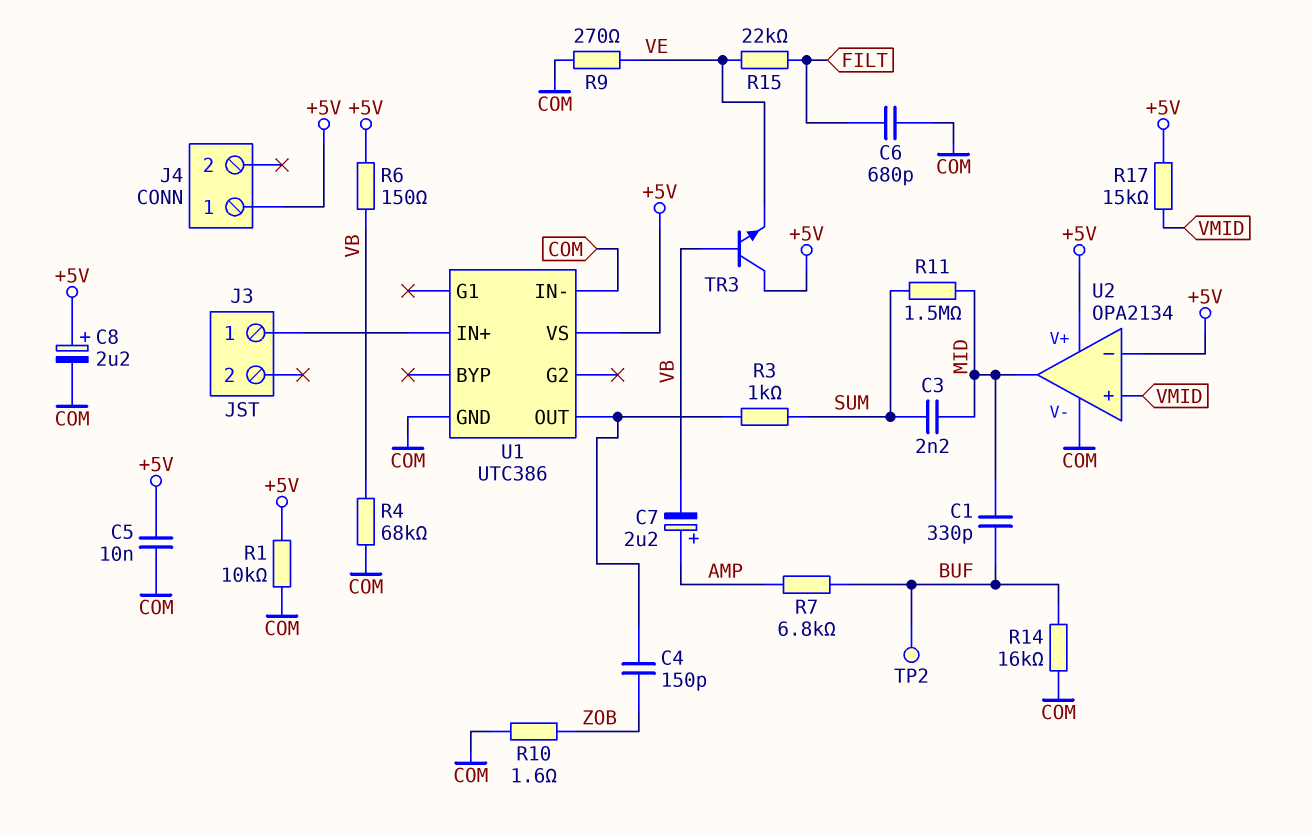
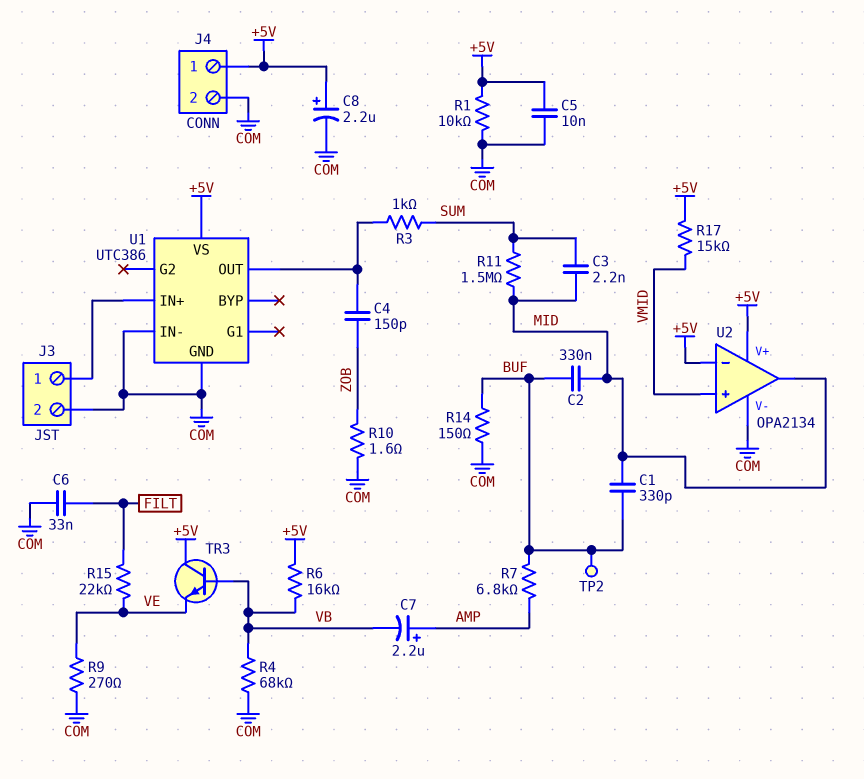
C2: none -> 330nF (BUF, MID)
C6: 680pF (COM, FILT) -> 33nF (COM, FILT)
J3 pin 2: none -> COM
J4 pin 2: none -> COM
R6: 150 (+5V, VB) -> 16k (+5V, VB)
R14: 16k (BUF, COM) -> 150 (BUF, COM)

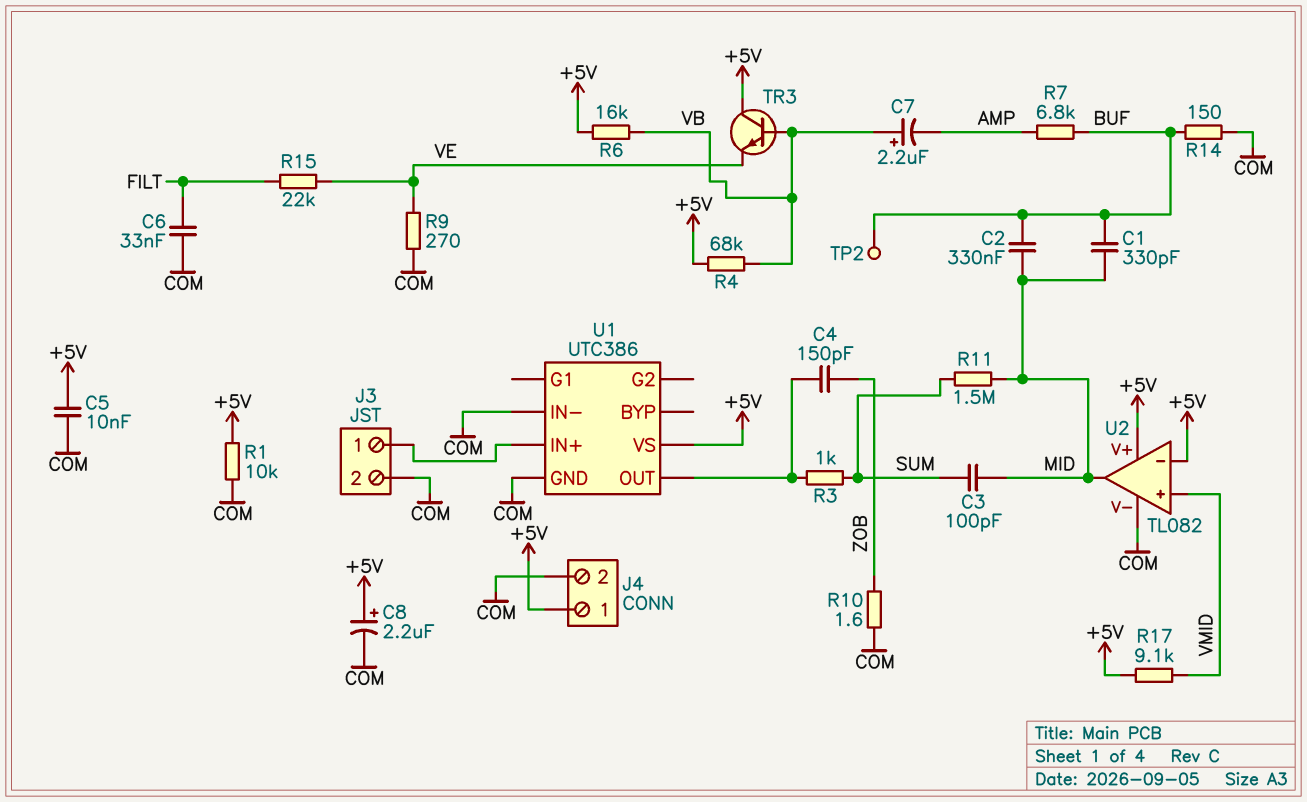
C3: 2.2nF (MID, SUM) -> 100pF (MID, SUM)
C7: 2.2uF (plus AMP, minus VB) -> 2.2uF (plus VB, minus AMP)
R4: 68k (COM, VB) -> 68k (+5V, VB)
R17: 15k (+5V, VMID) -> 9.1k (+5V, VMID)
U2: OPA2134 -> TL082

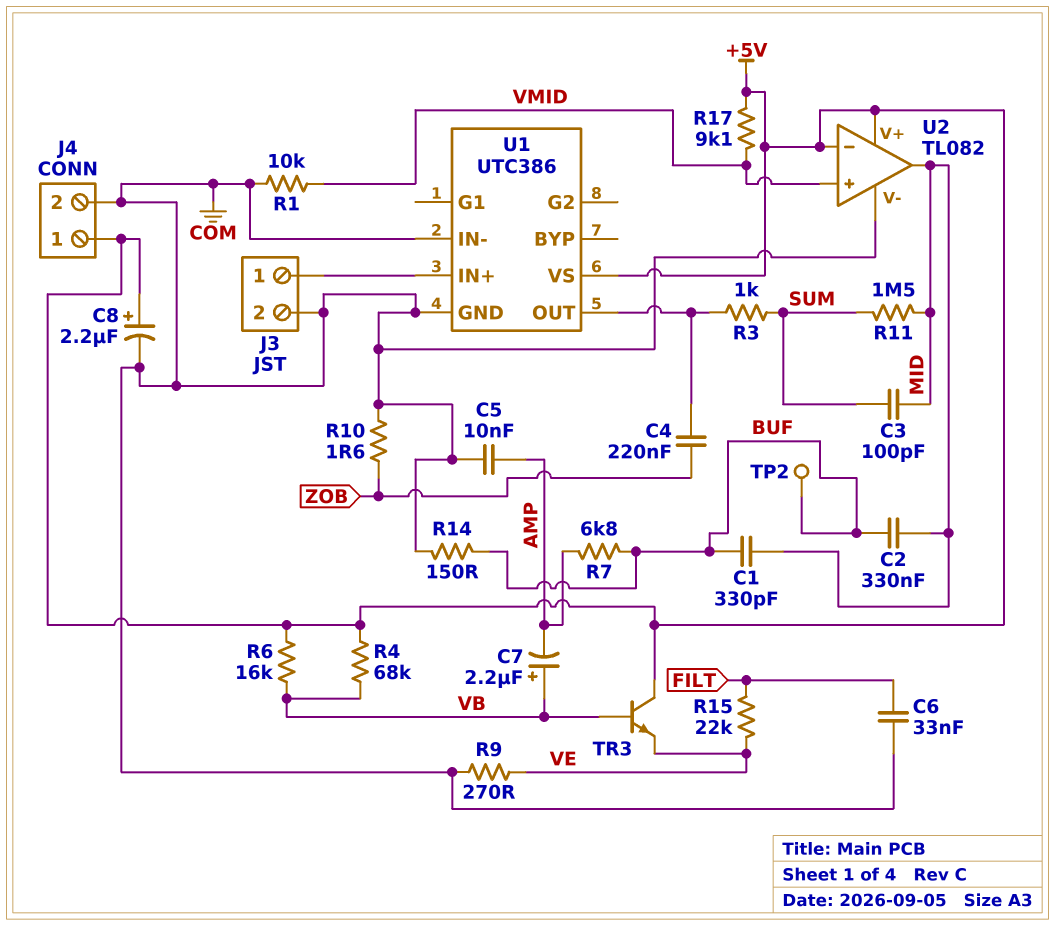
C4: 150pF (U1/OUT, ZOB) -> 220nF (U1/OUT, ZOB)
C5: 10nF (+5V, COM) -> 10nF (AMP, COM)
R1: 10k (+5V, COM) -> 10k (COM, VMID)

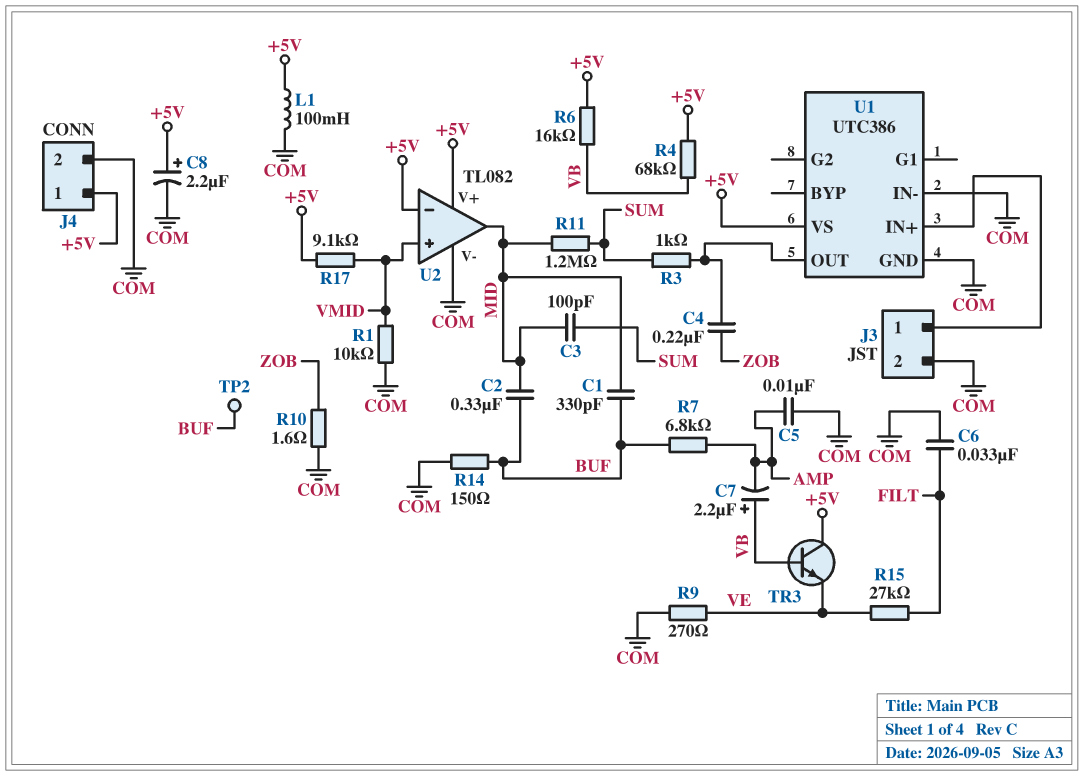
L1: none -> 100mH (+5V, COM)
R11: 1.5M (MID, SUM) -> 1.2M (MID, SUM)
R15: 22k (FILT, VE) -> 27k (FILT, VE)

